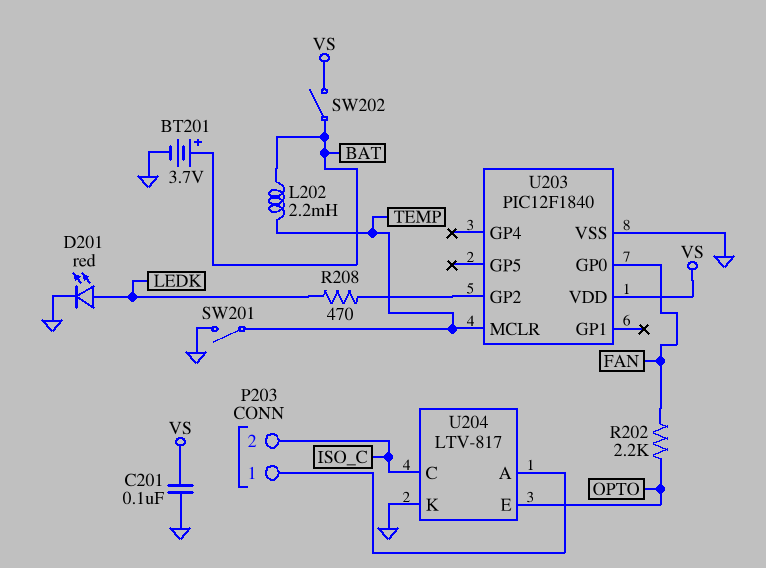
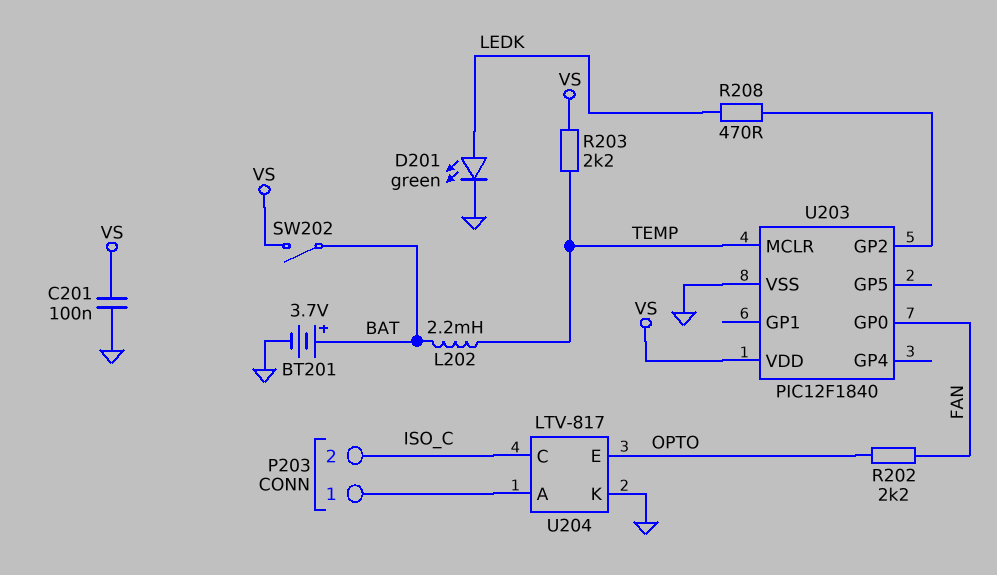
D201: LED red (A LEDK, K GND) -> LED green (A LEDK, K GND)
R203: none -> 2.2k (TEMP, VS)
SW201: switch (GND, TEMP) -> none

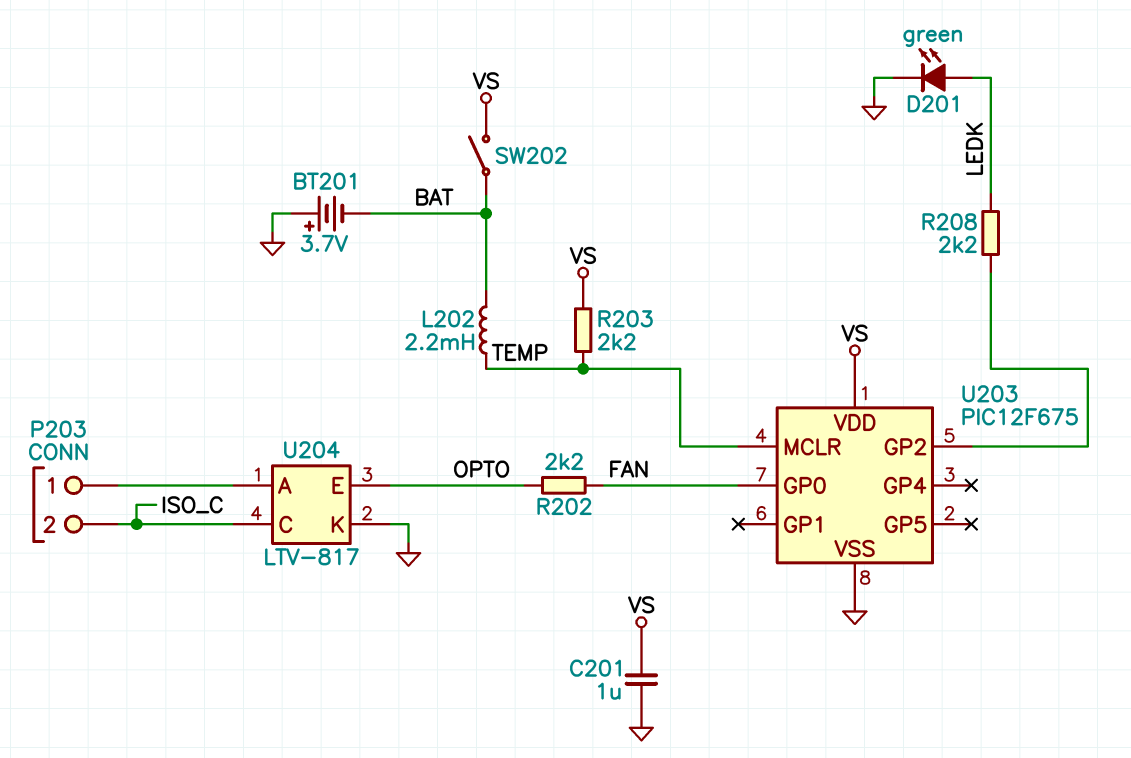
BT201: 3.7V (plus BAT, minus GND) -> 3.7V (plus GND, minus BAT)
C201: 100nF (GND, VS) -> 1uF (GND, VS)
R208: 470 (LEDK, U203/GP2) -> 2.2k (LEDK, U203/GP2)
U203: PIC12F1840 -> PIC12F675

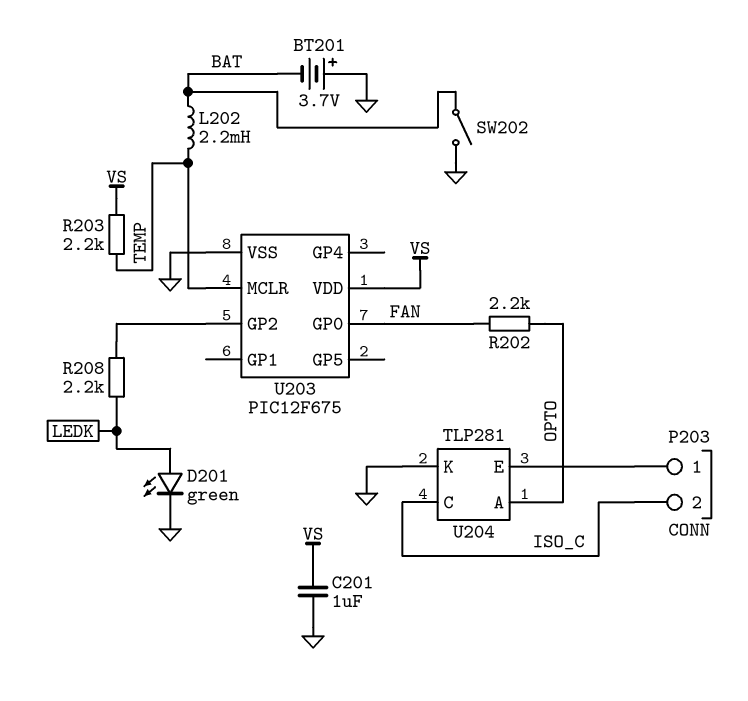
SW202: switch (BAT, VS) -> switch (BAT, GND)
U204: LTV-817 -> TLP281
U204 pin A: P203/1 -> OPTO
U204 pin E: OPTO -> P203/1

